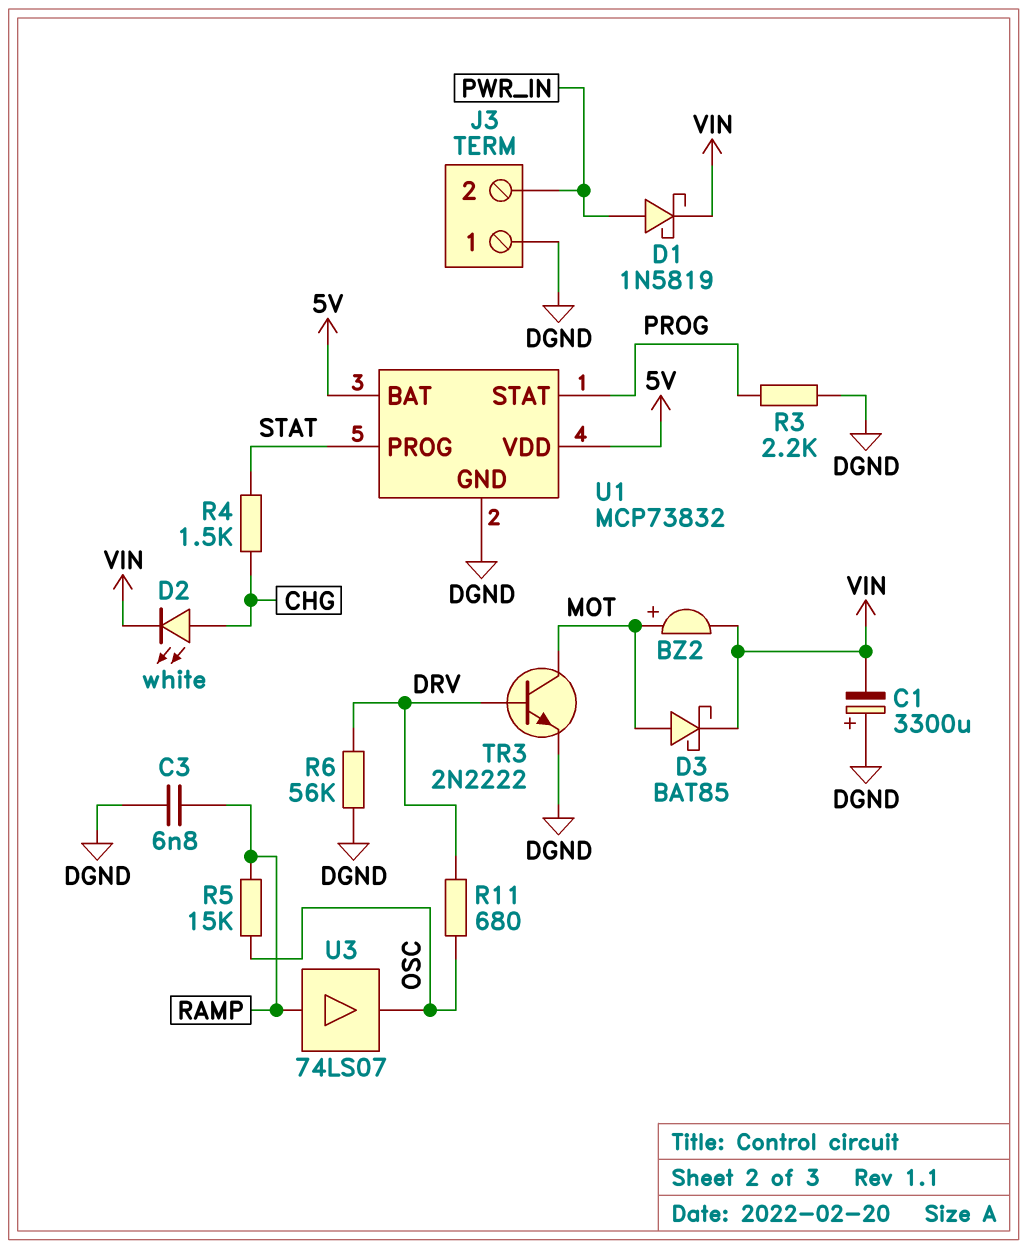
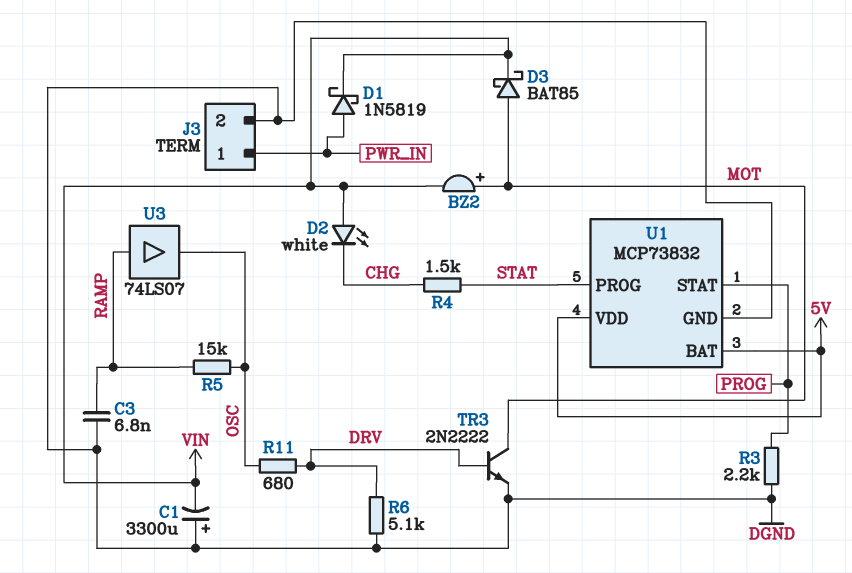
D2: LED white (A CHG, K VIN) -> LED white (A VIN, K CHG)
J3 pin 1: DGND -> PWR_IN
J3 pin 2: PWR_IN -> DGND
R6: 56k (DGND, DRV) -> 5.1k (DGND, DRV)

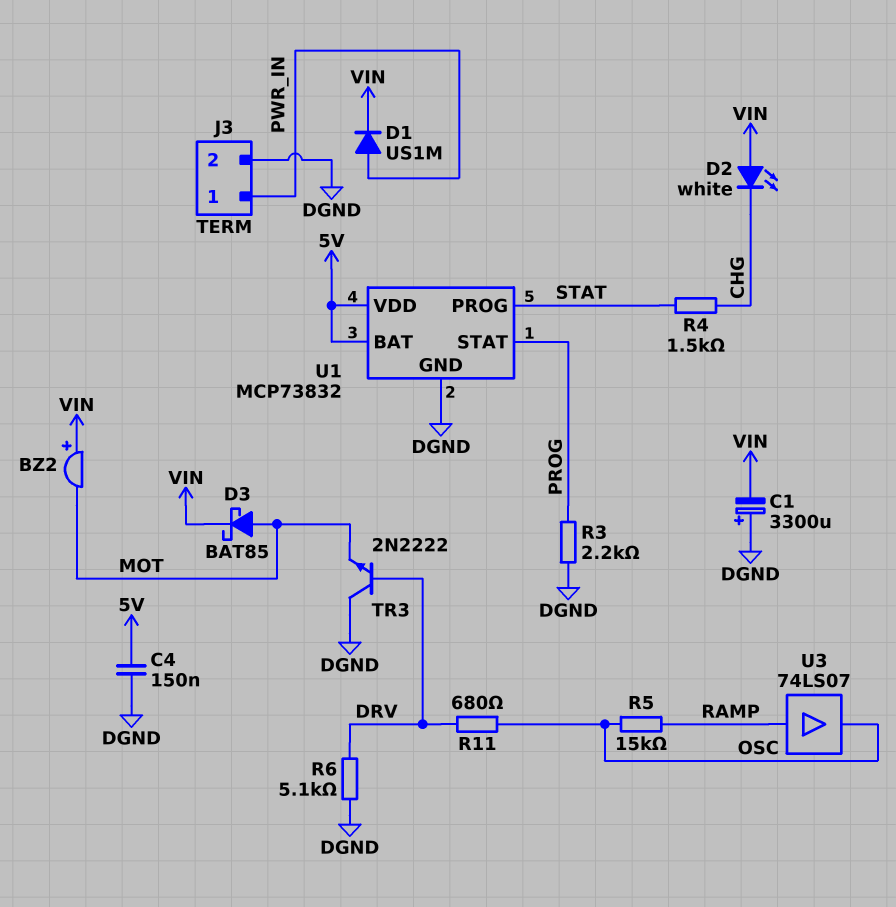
BZ2: buzzer (plus MOT, minus VIN) -> buzzer (plus VIN, minus MOT)
C3: 6.8nF (DGND, RAMP) -> none
C4: none -> 150nF (5V, DGND)
D1: schottky 1N5819 (A PWR_IN, K VIN) -> diode US1M (A PWR_IN, K VIN)
TR3: NPN 2N2222 (B DRV, C MOT, E DGND) -> NPN 2N2222 (B DRV, C DGND, E MOT)

